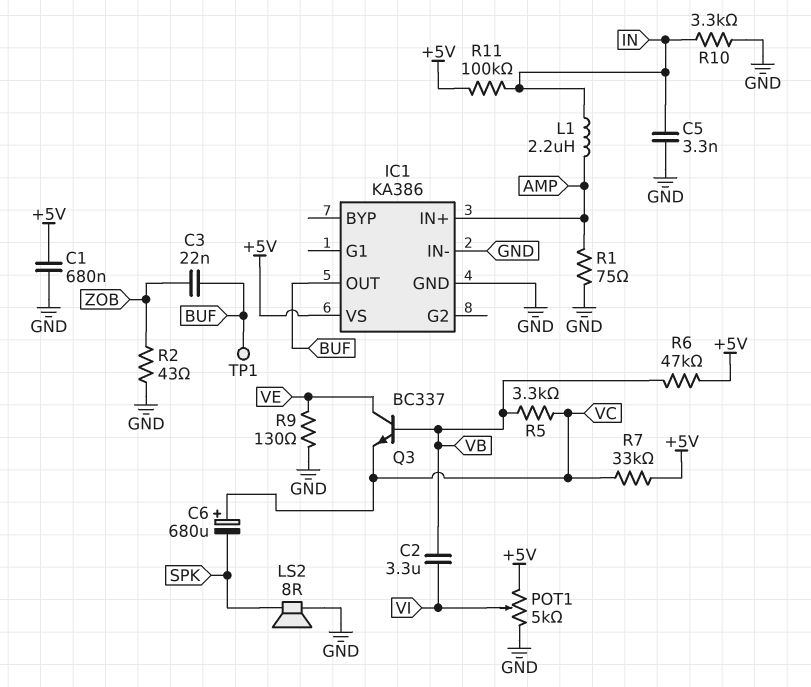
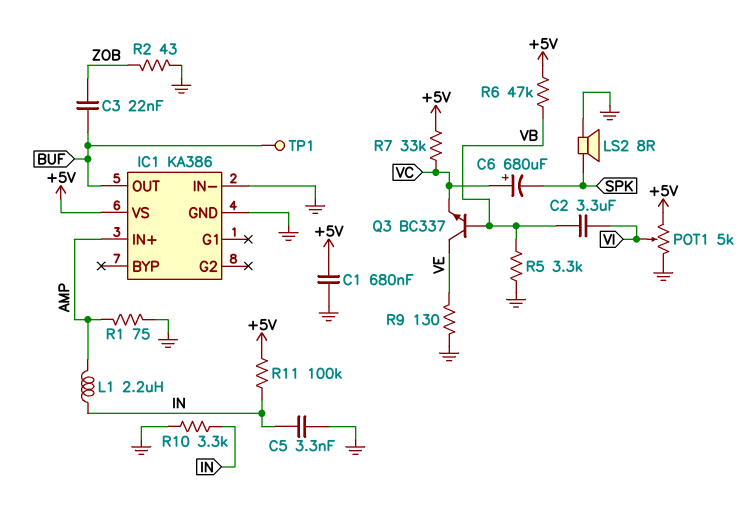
R5: 3.3k (VB, VC) -> 3.3k (GND, VB)

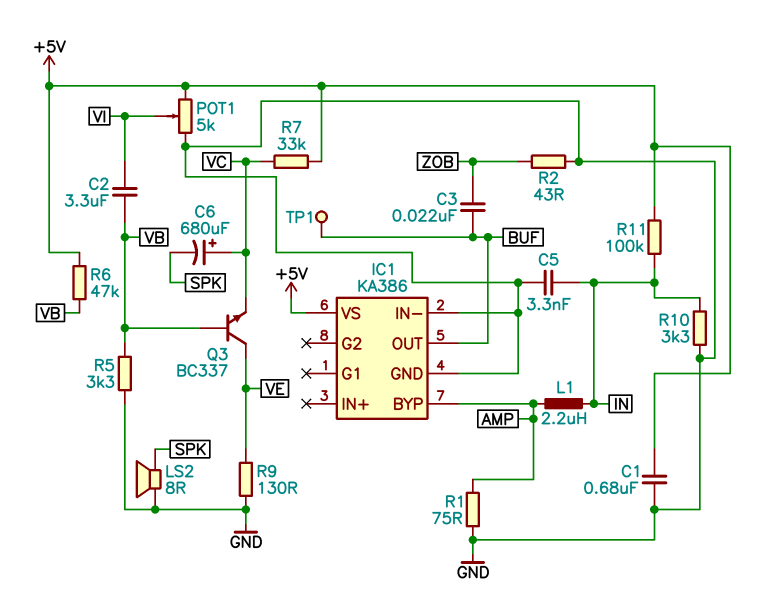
IC1 pin BYP: none -> AMP
IC1 pin IN+: AMP -> none

